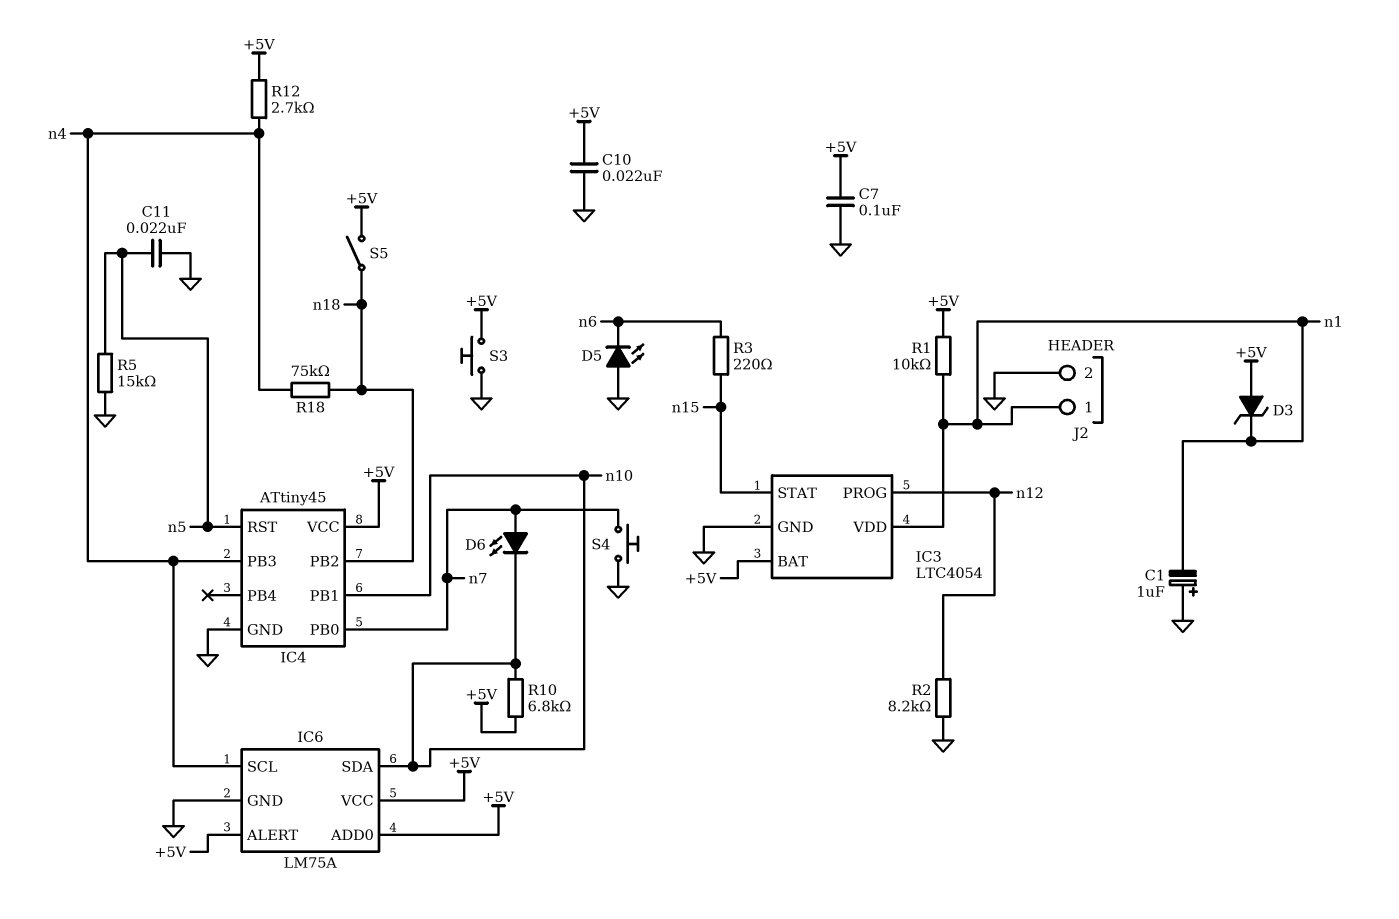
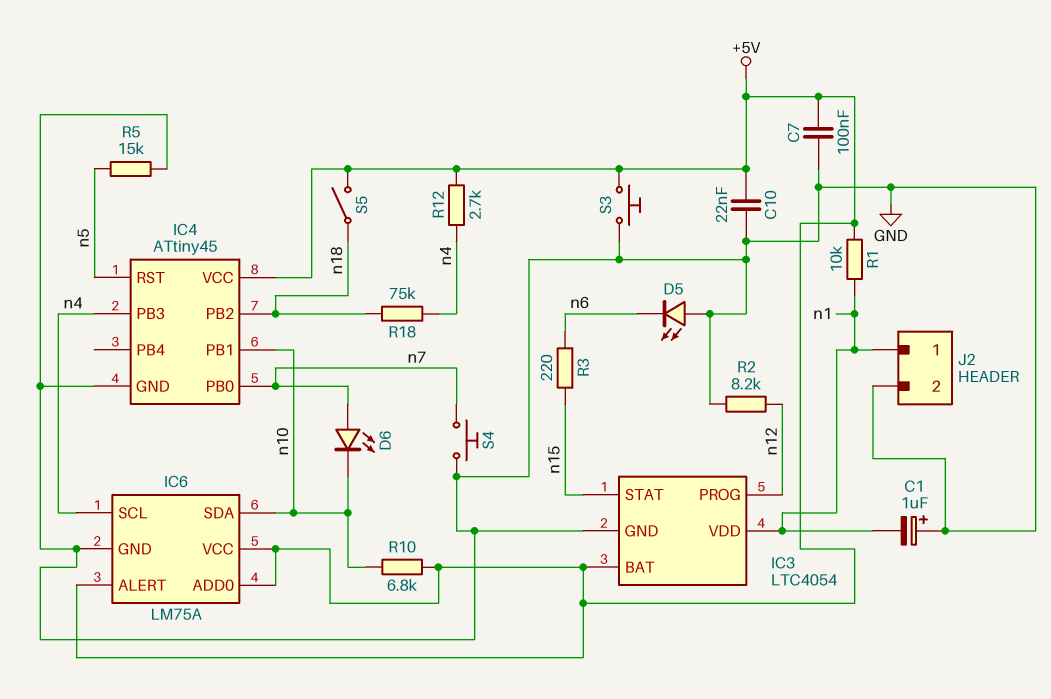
C11: 22nF (GND, n5) -> none
D3: zener (A +5V, K n1) -> none

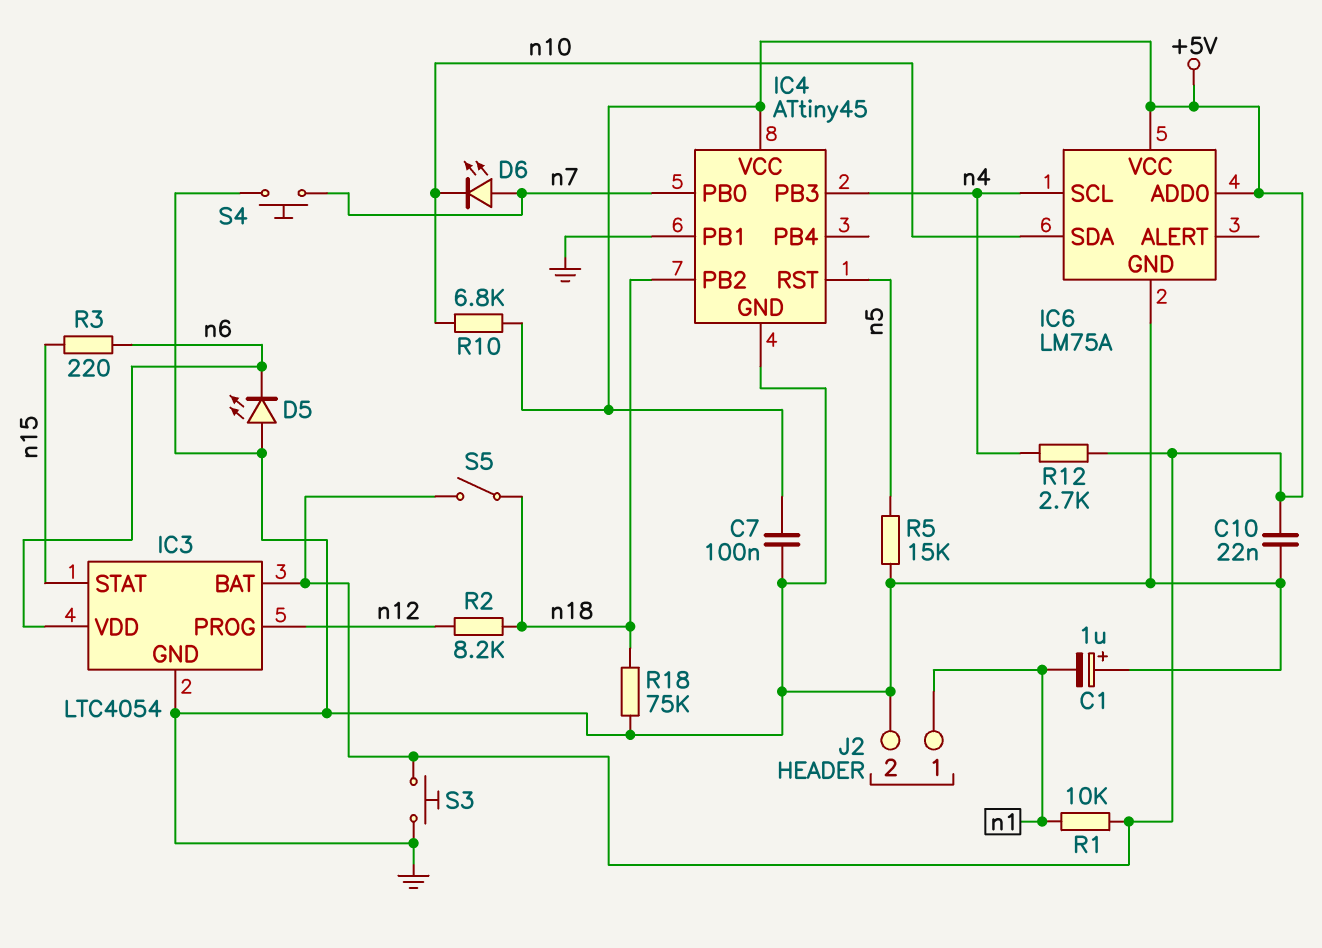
IC3 pin VDD: n1 -> n6
IC4 pin PB1: n10 -> GND
IC6 pin ALERT: +5V -> none
R2: 8.2k (GND, n12) -> 8.2k (n12, n18)
R18: 75k (n4, n18) -> 75k (GND, n18)

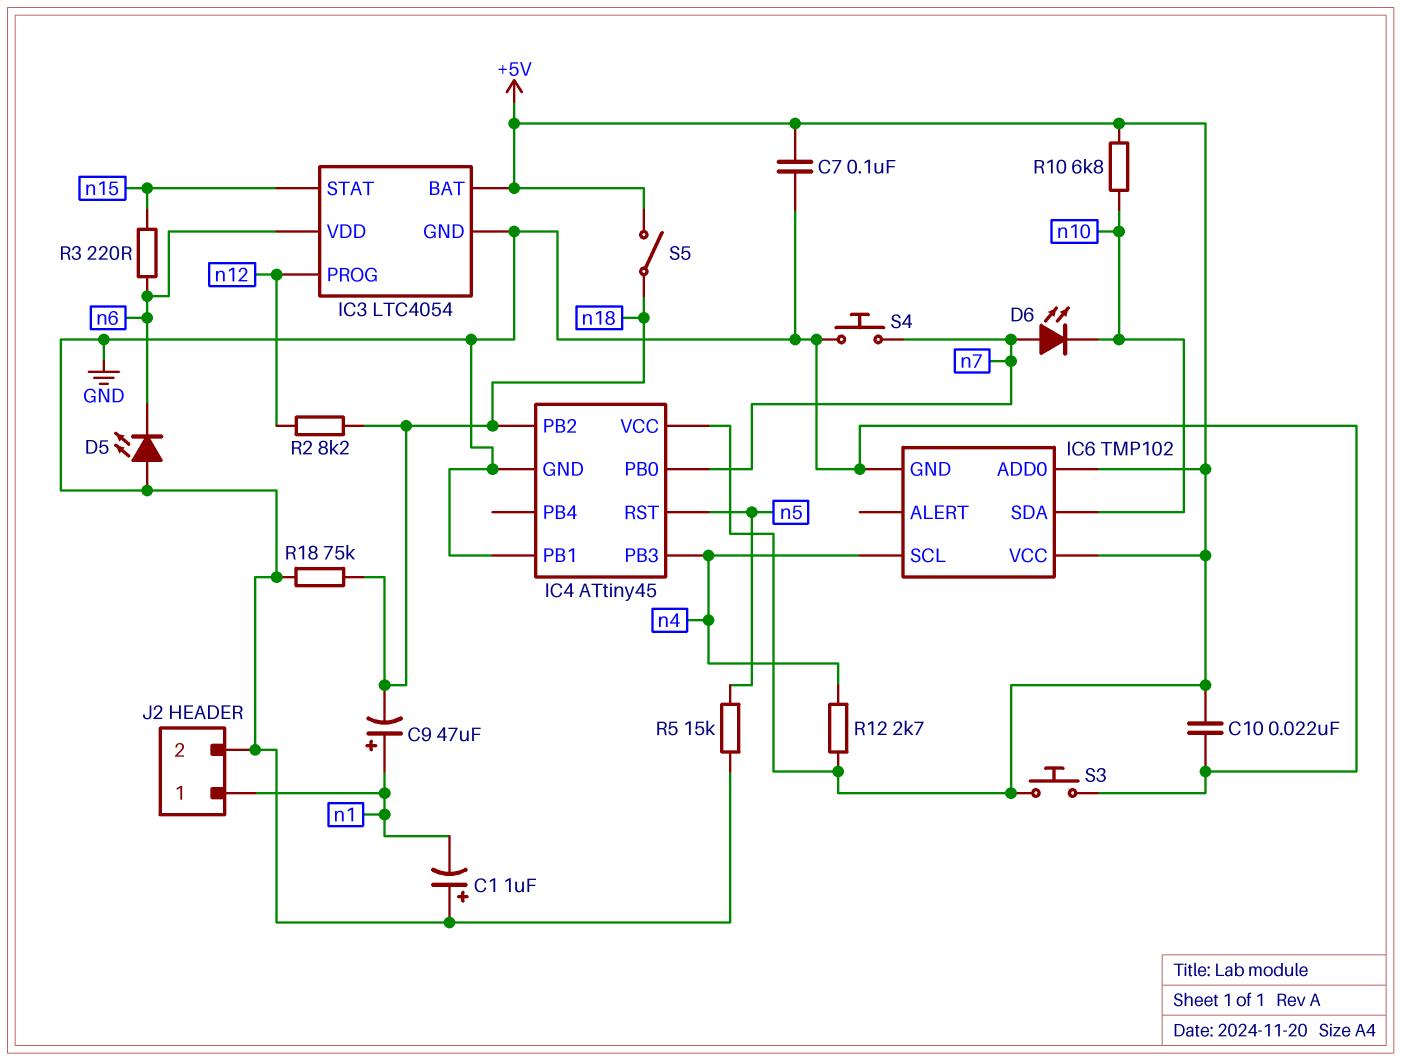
C9: none -> 47uF (plus n1, minus n18)
IC6: LM75A -> TMP102
R1: 10k (+5V, n1) -> none

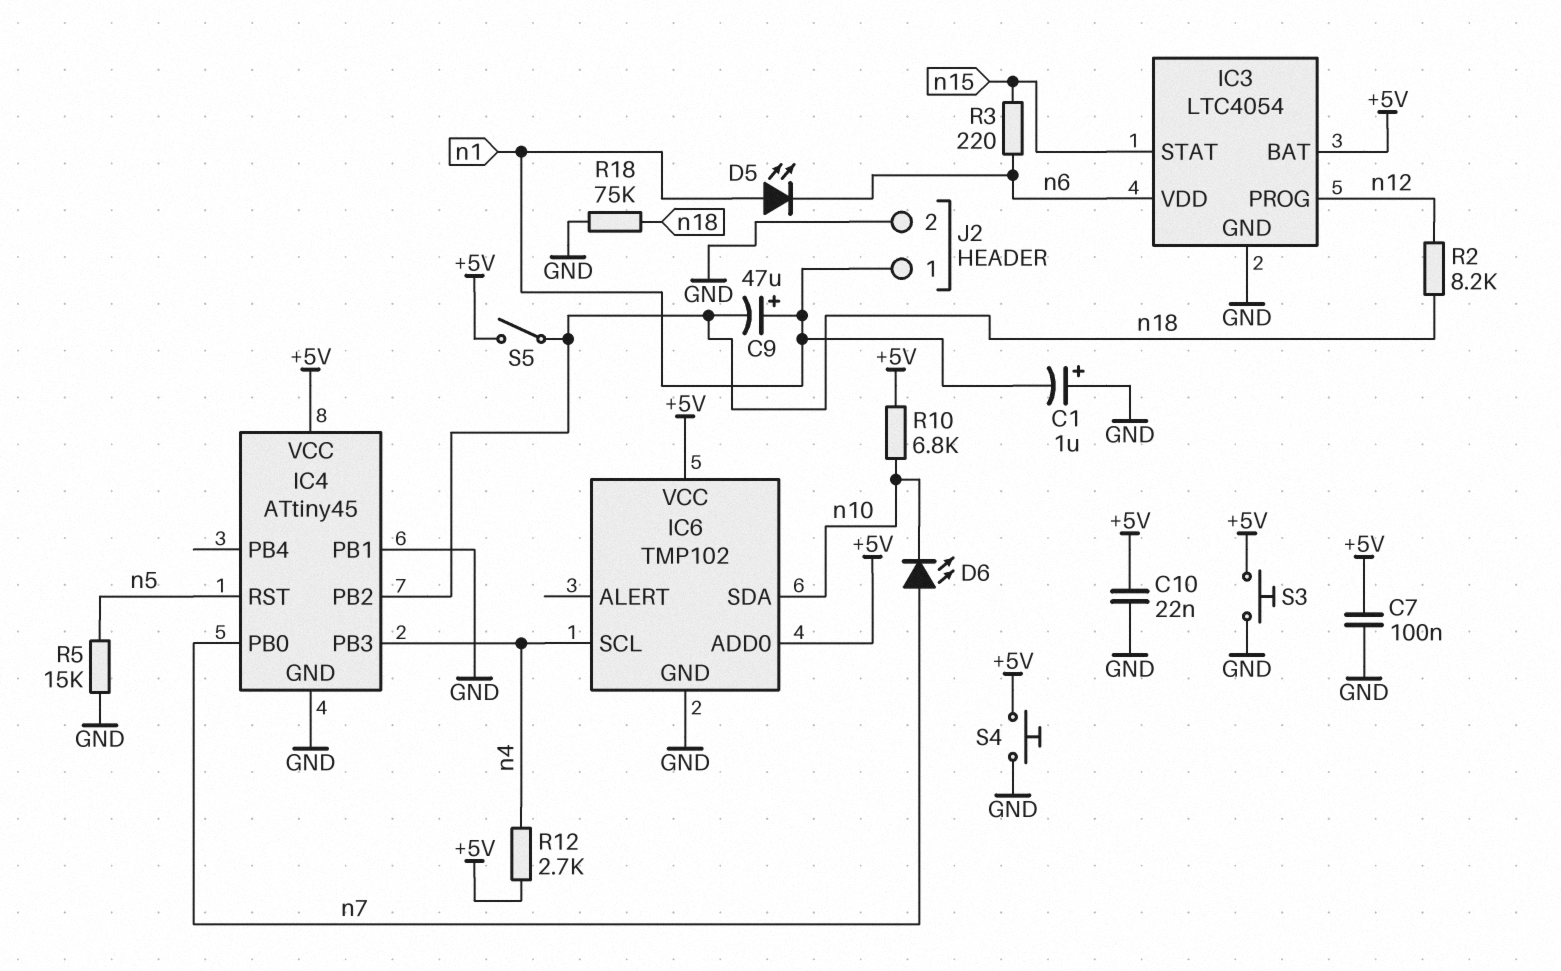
D5: LED (A GND, K n6) -> LED (A n1, K n6)
S4: button (GND, n7) -> button (+5V, GND)

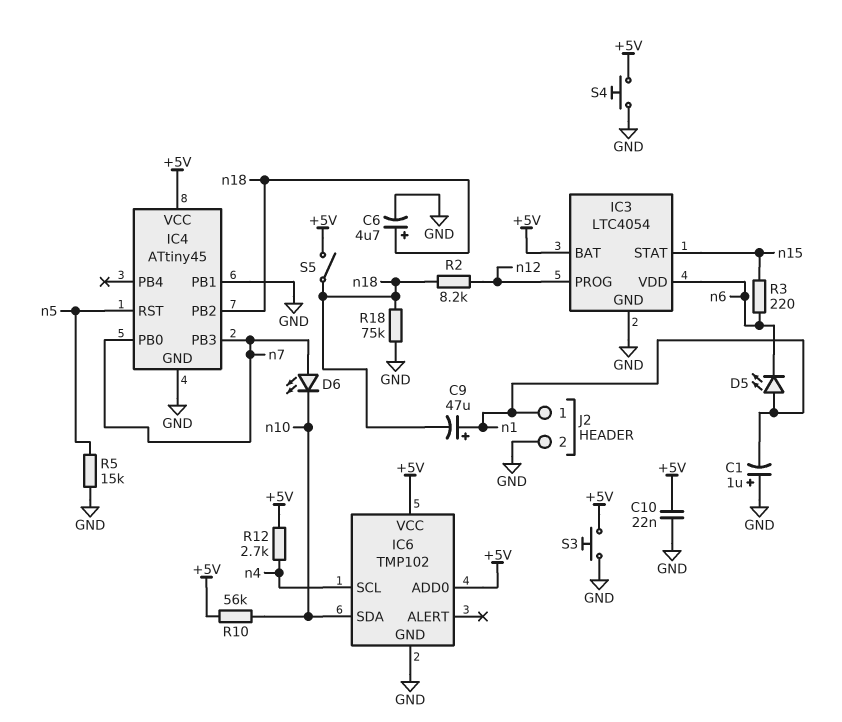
C6: none -> 4.7uF (plus n18, minus GND)
C7: 100nF (+5V, GND) -> none
IC4 pin PB3: n4 -> n7
R10: 6.8k (+5V, n10) -> 56k (+5V, n10)

